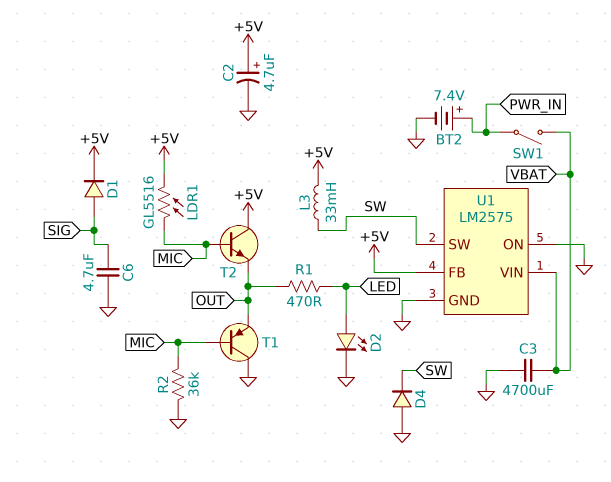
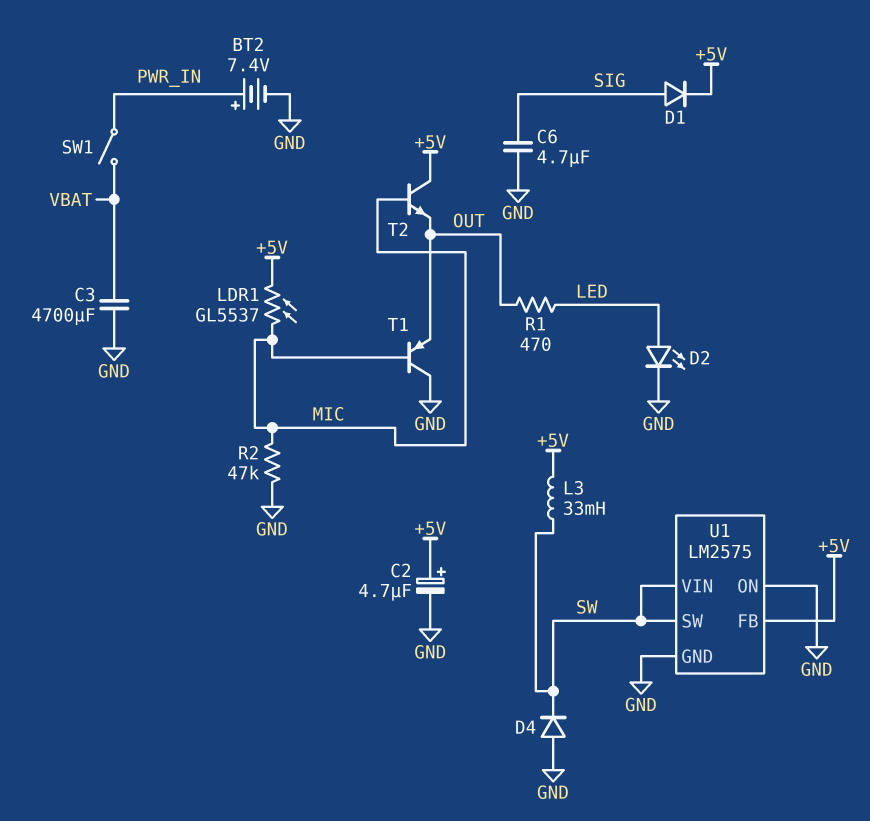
LDR1: GL5516 (+5V, MIC) -> GL5537 (+5V, MIC)
R2: 36k (GND, MIC) -> 47k (GND, MIC)
U1 pin VIN: VBAT -> SW

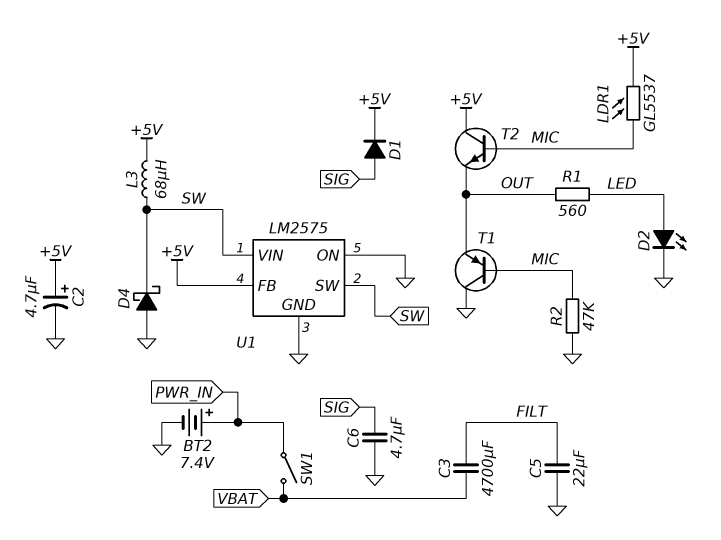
C3: 4700uF (GND, VBAT) -> 4700uF (FILT, VBAT)
C5: none -> 22uF (FILT, GND)
D4: diode (A GND, K SW) -> schottky (A GND, K SW)
L3: 33mH (+5V, SW) -> 68uH (+5V, SW)
R1: 470 (LED, OUT) -> 560 (LED, OUT)

